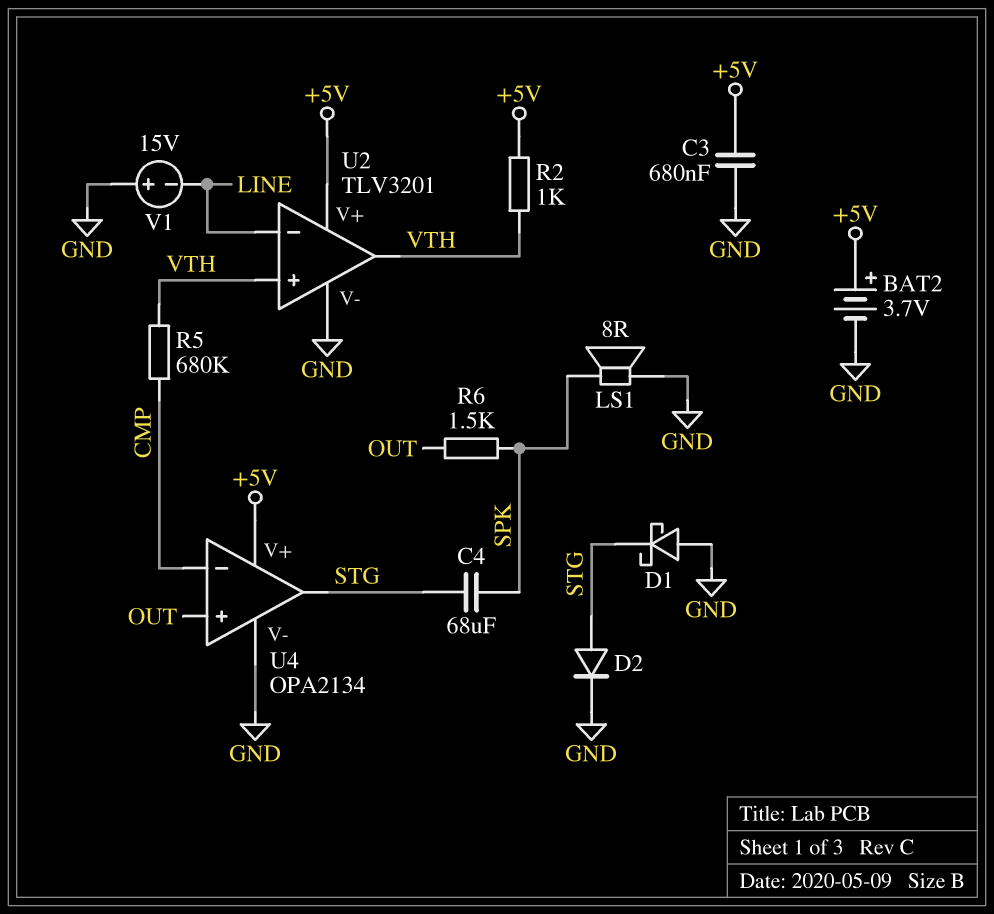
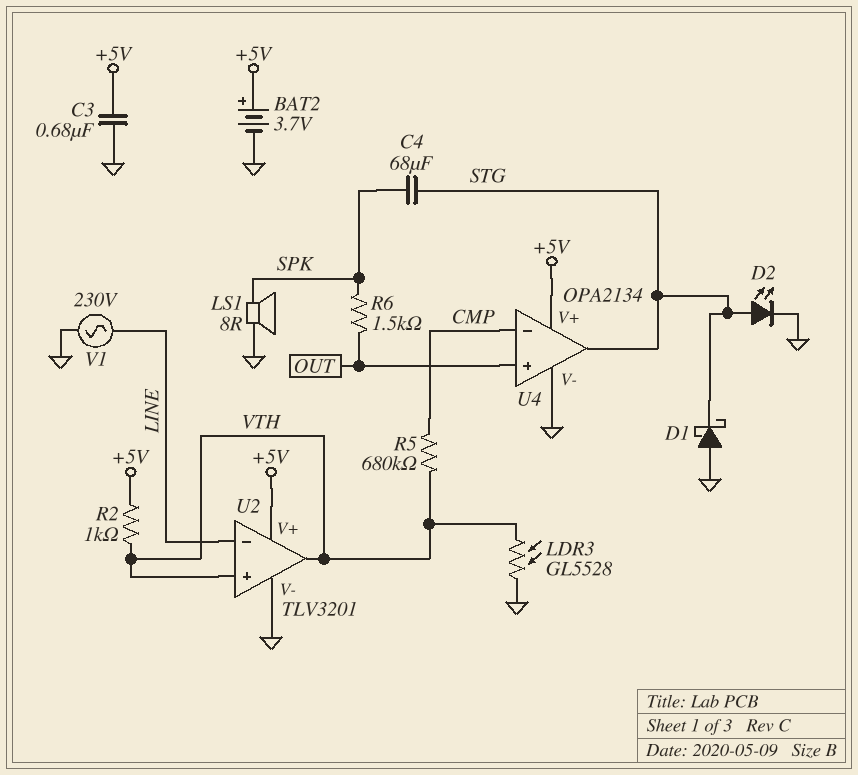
D2: diode (A STG, K GND) -> LED (A STG, K GND)
LDR3: none -> GL5528 (GND, VTH)
V1: 15V (plus GND, minus LINE) -> AC 230V (GND, LINE)

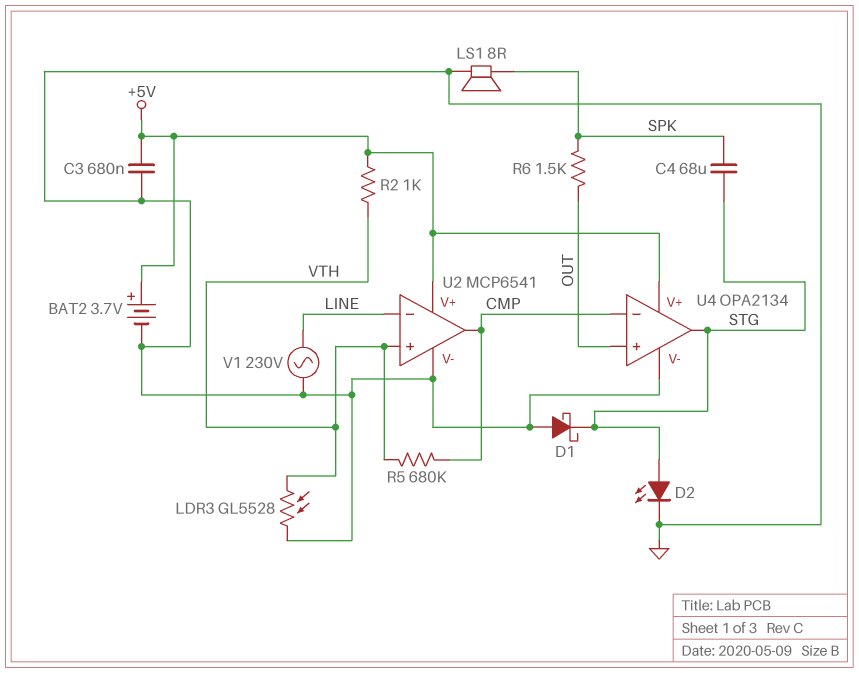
U2: TLV3201 -> MCP6541
U2 pin out: VTH -> CMP

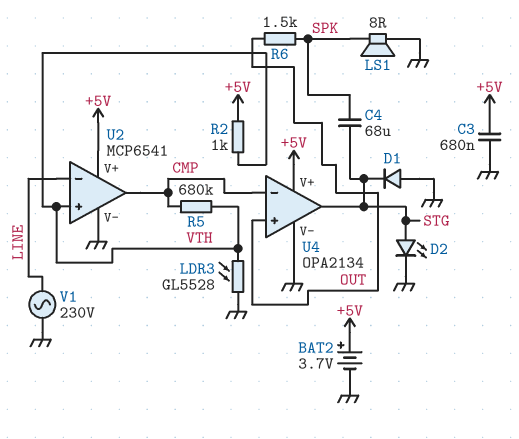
D1: schottky (A GND, K STG) -> diode (A GND, K STG)

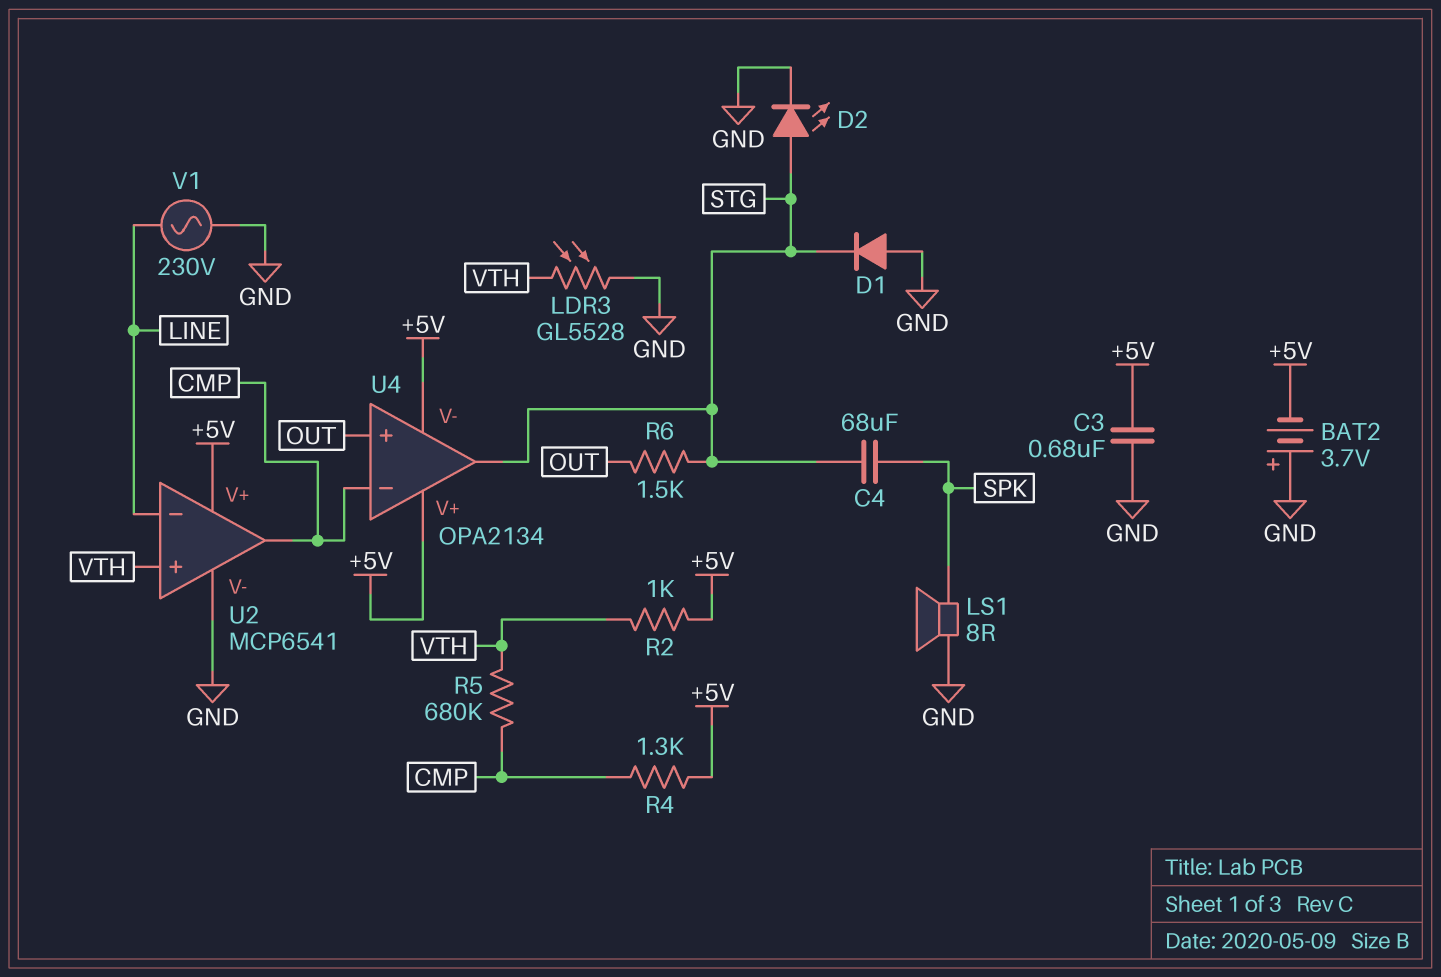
BAT2: 3.7V (plus +5V, minus GND) -> 3.7V (plus GND, minus +5V)
R4: none -> 1.3k (+5V, CMP)
R6: 1.5k (OUT, SPK) -> 1.5k (OUT, STG)
U4 pin V-: GND -> +5V

